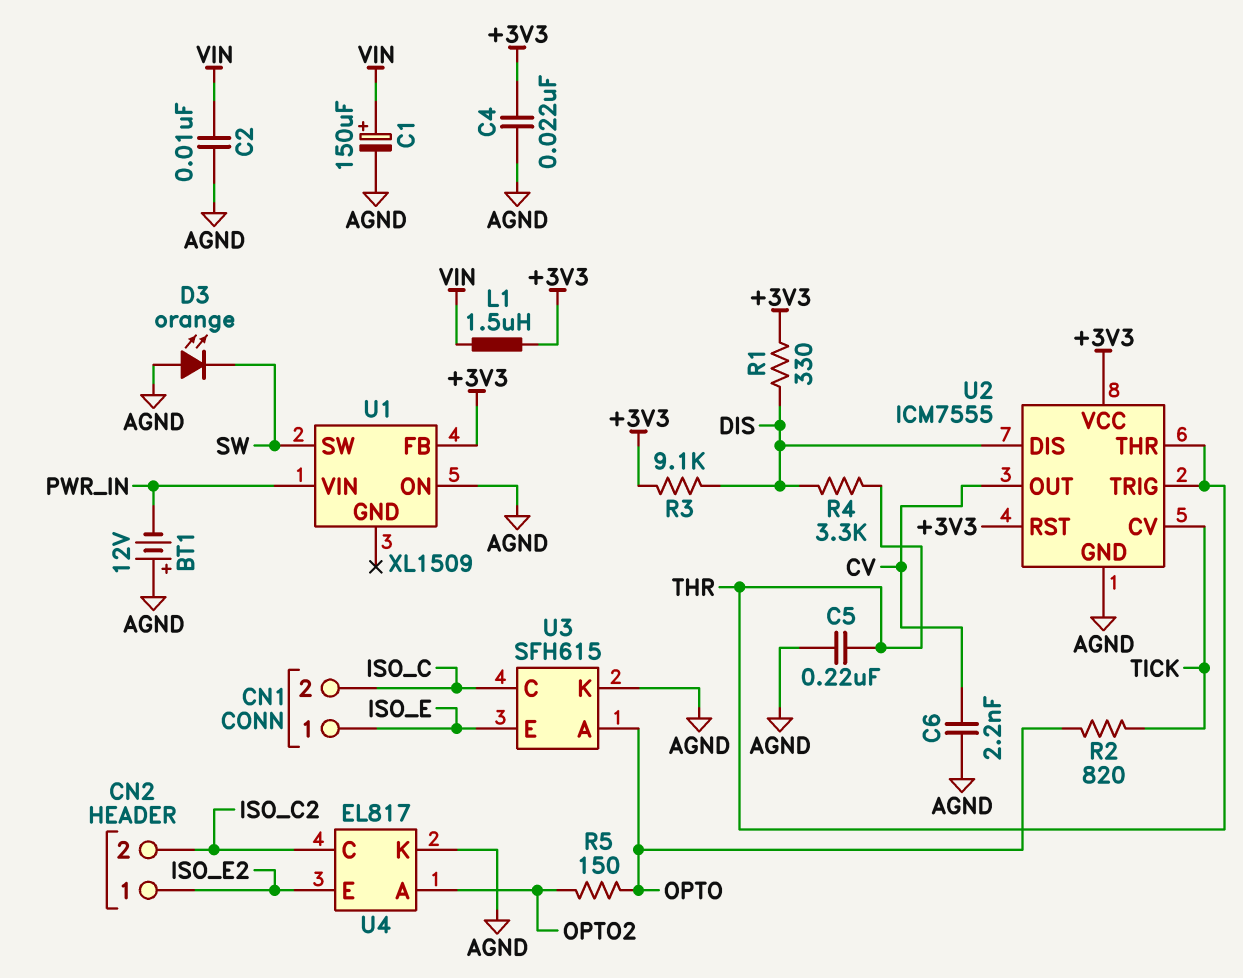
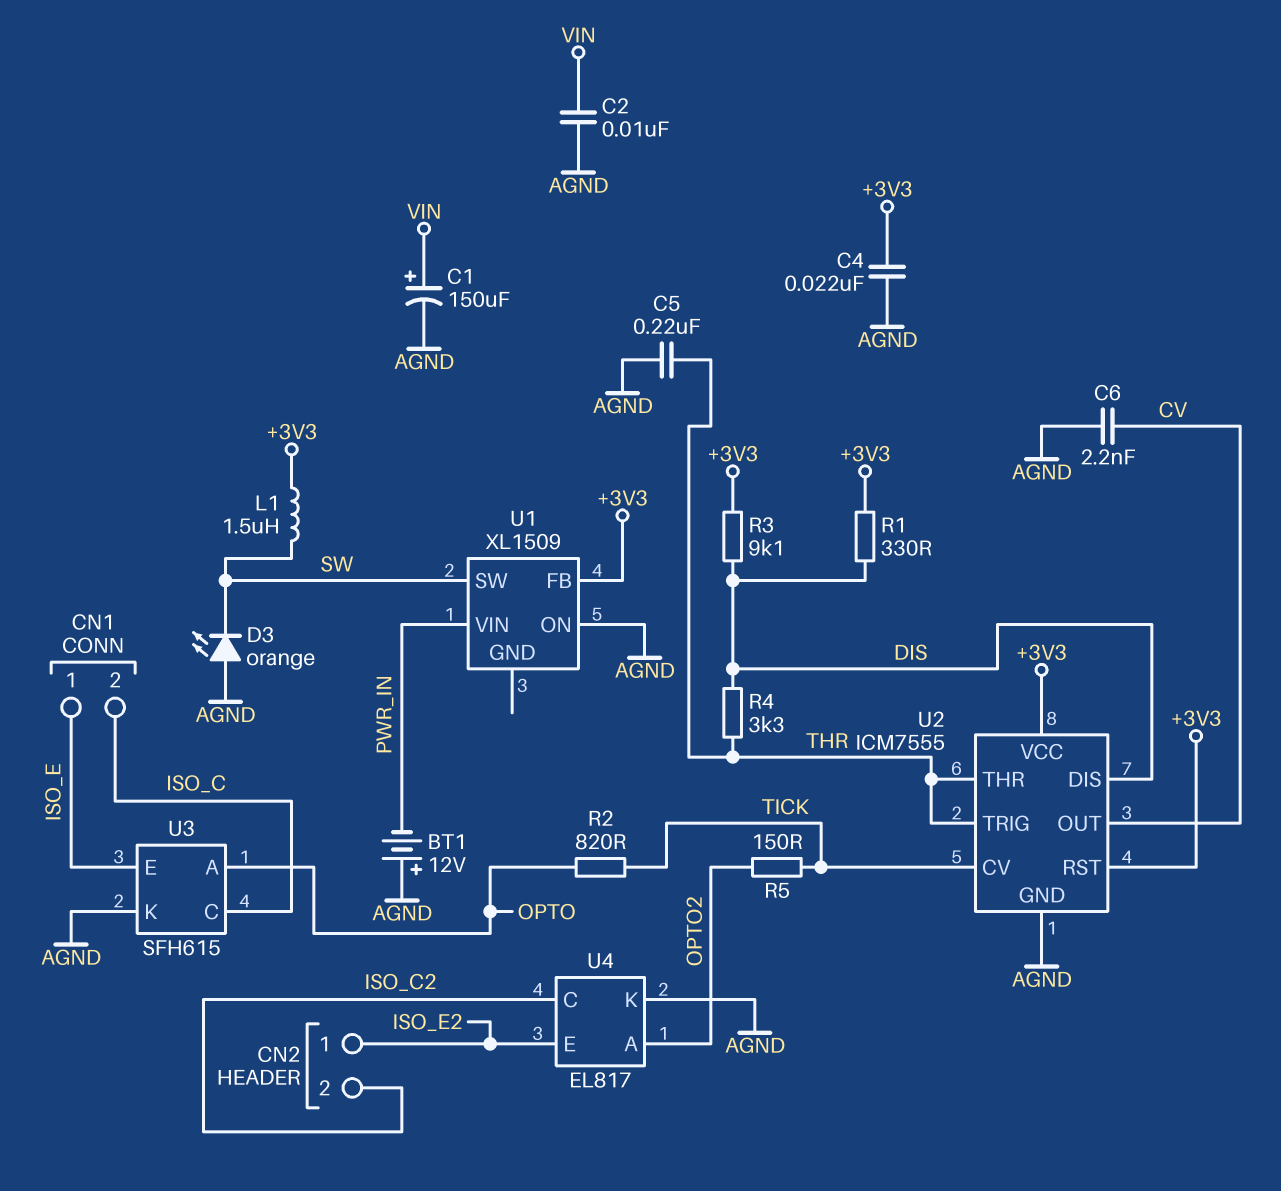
L1: 1.5uH (+3V3, VIN) -> 1.5uH (+3V3, SW)
R5: 150 (OPTO, OPTO2) -> 150 (OPTO2, TICK)

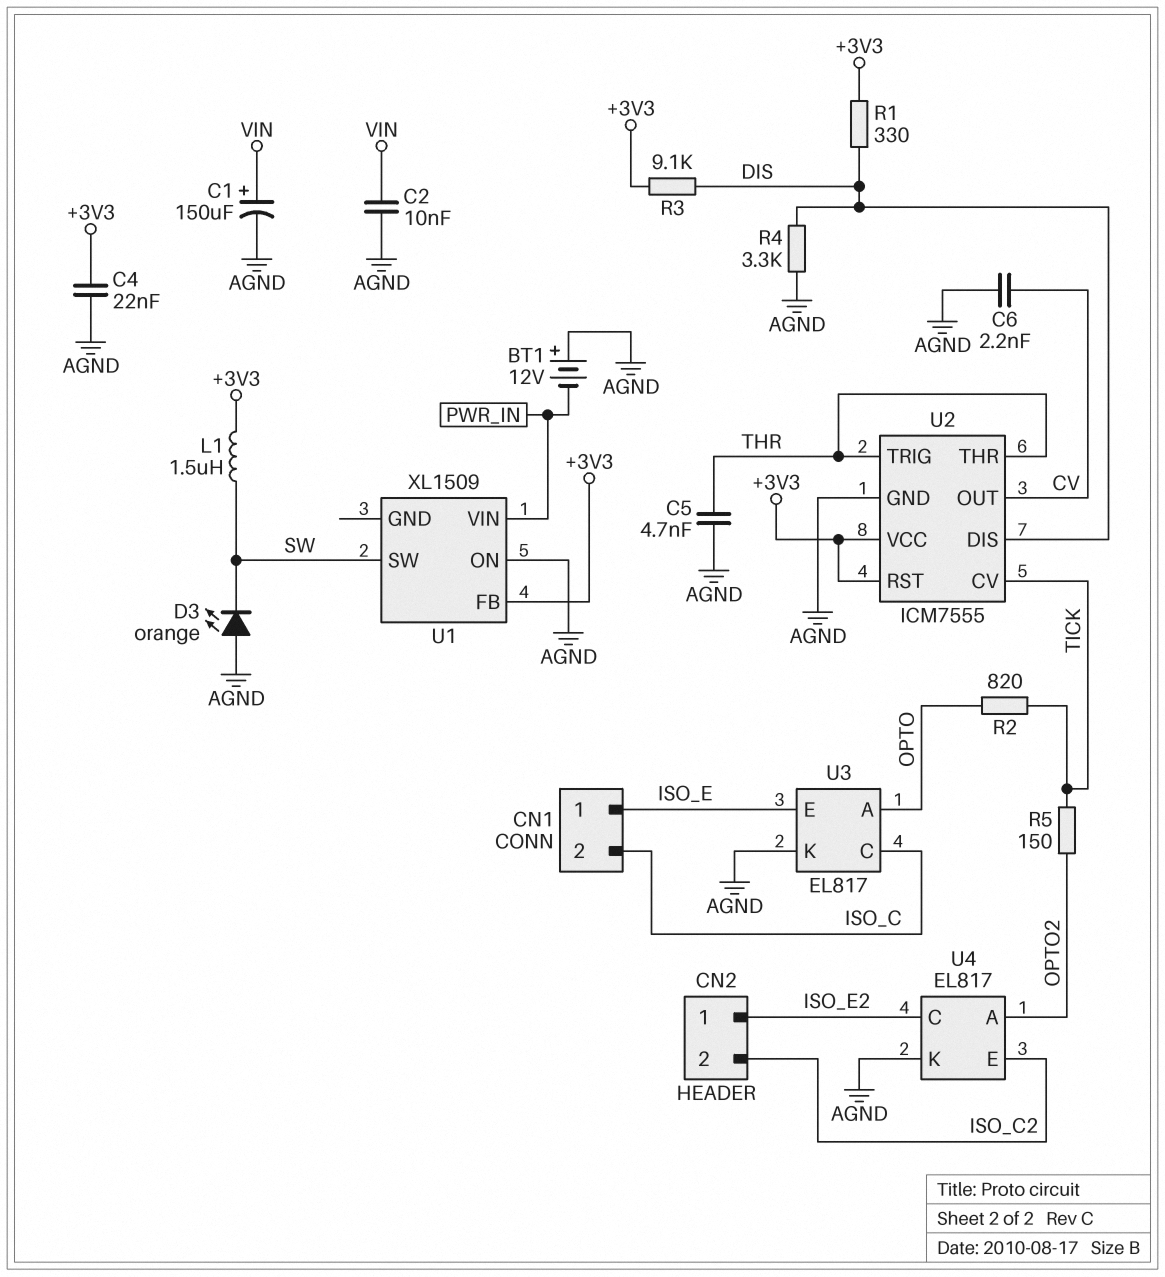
C5: 220nF (AGND, THR) -> 4.7nF (AGND, THR)
R4: 3.3k (DIS, THR) -> 3.3k (AGND, DIS)
U3: SFH615 -> EL817
U4 pin C: ISO_C2 -> ISO_E2
U4 pin E: ISO_E2 -> ISO_C2

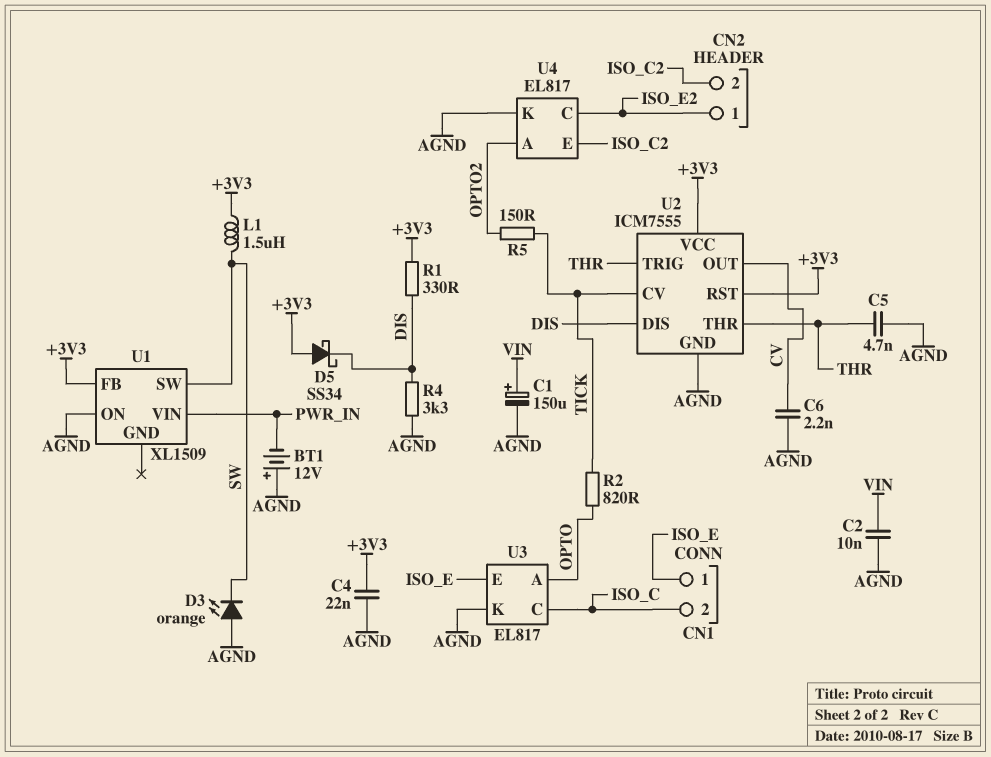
D5: none -> schottky SS34 (A +3V3, K DIS)
R3: 9.1k (+3V3, DIS) -> none

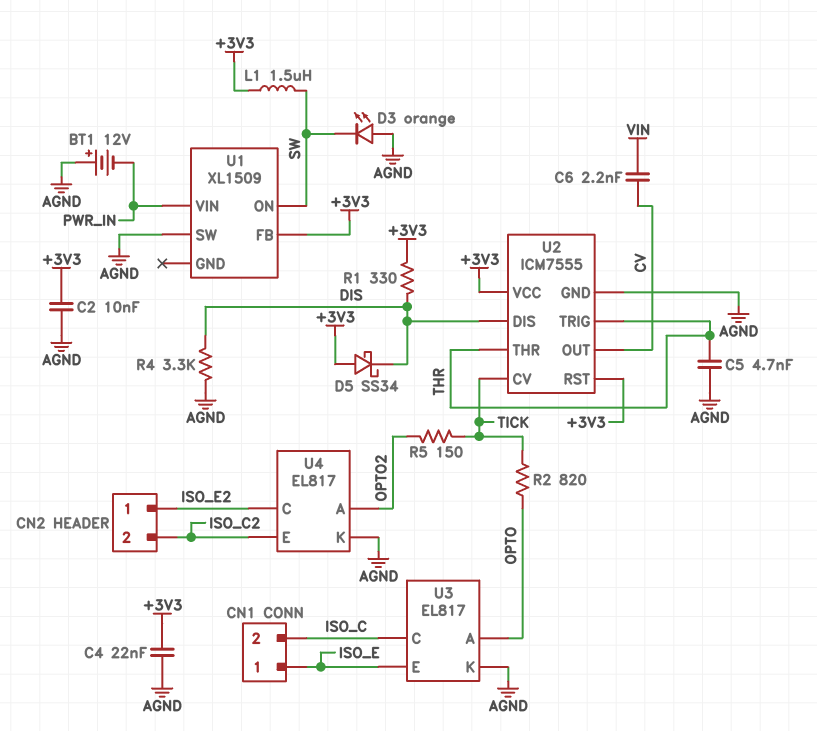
C1: 150uF (plus VIN, minus AGND) -> none
C2: 10nF (AGND, VIN) -> 10nF (+3V3, AGND)
C6: 2.2nF (AGND, CV) -> 2.2nF (CV, VIN)
U1 pin ON: AGND -> SW
U1 pin SW: SW -> AGND

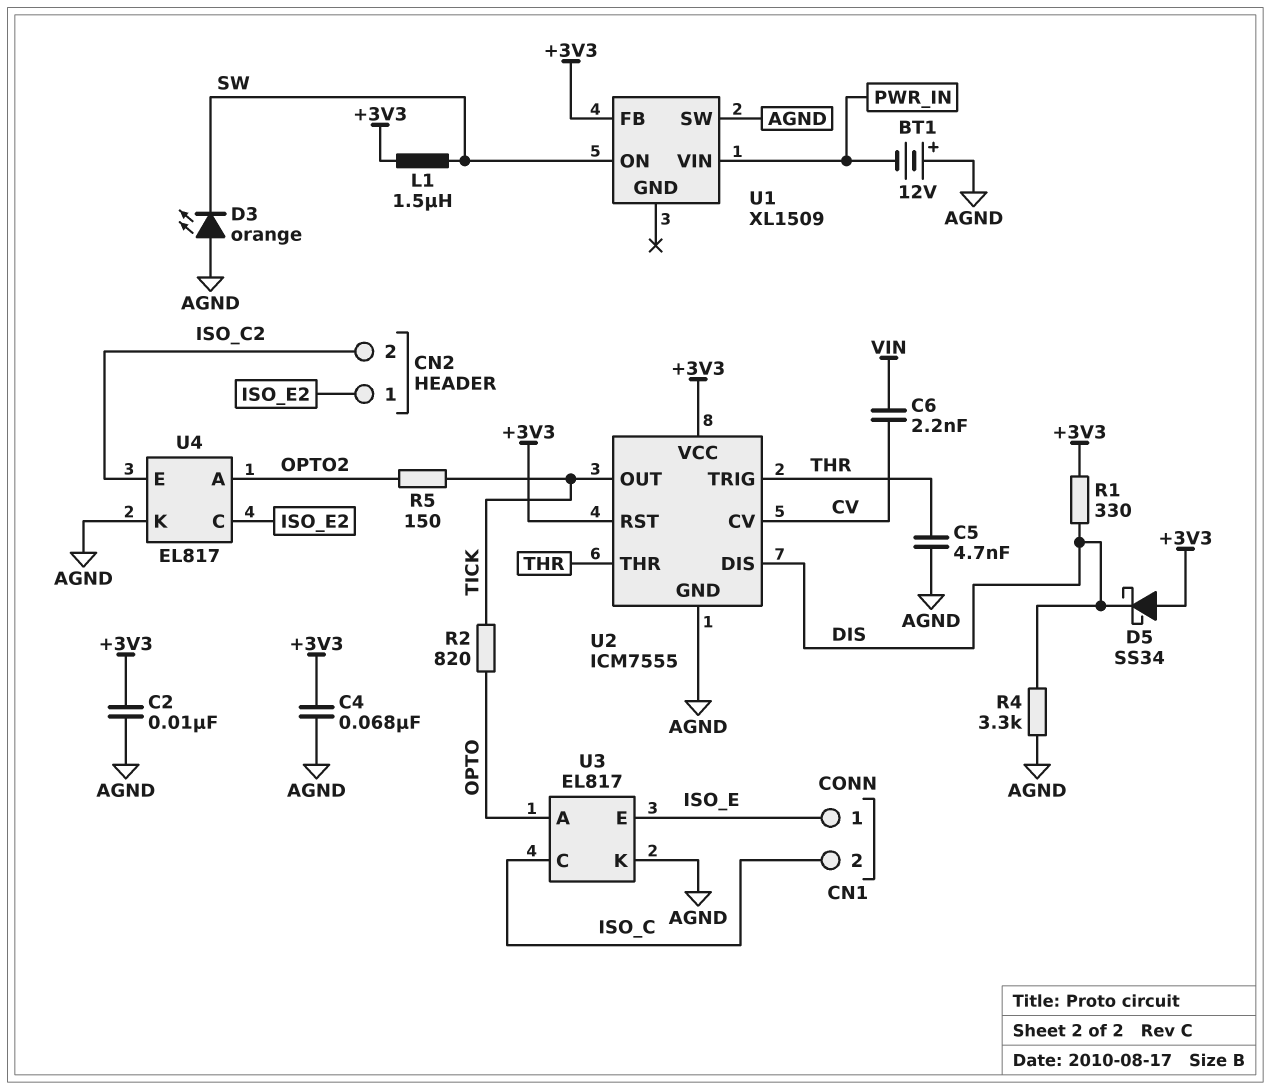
C4: 22nF (+3V3, AGND) -> 68nF (+3V3, AGND)
U2 pin CV: TICK -> CV
U2 pin OUT: CV -> TICK

